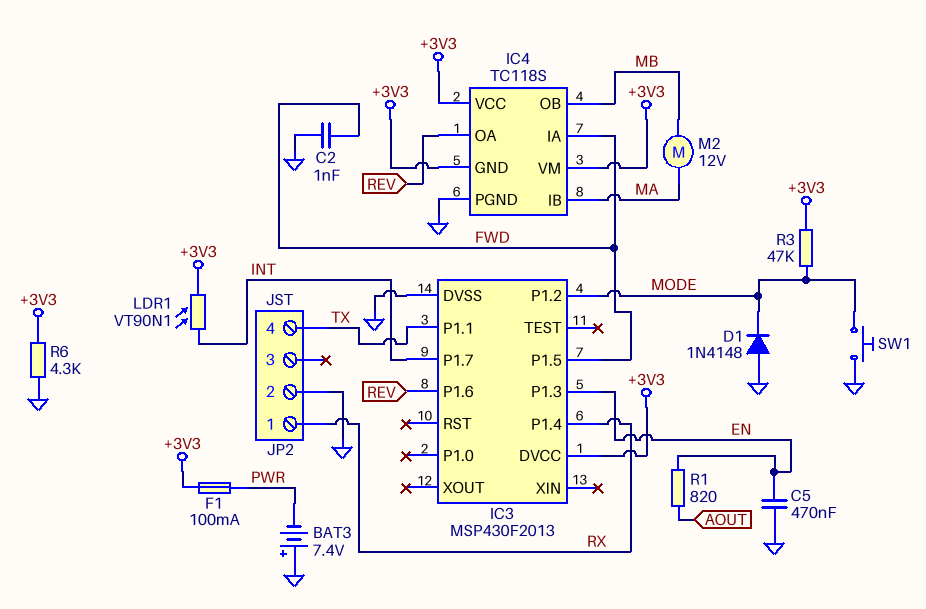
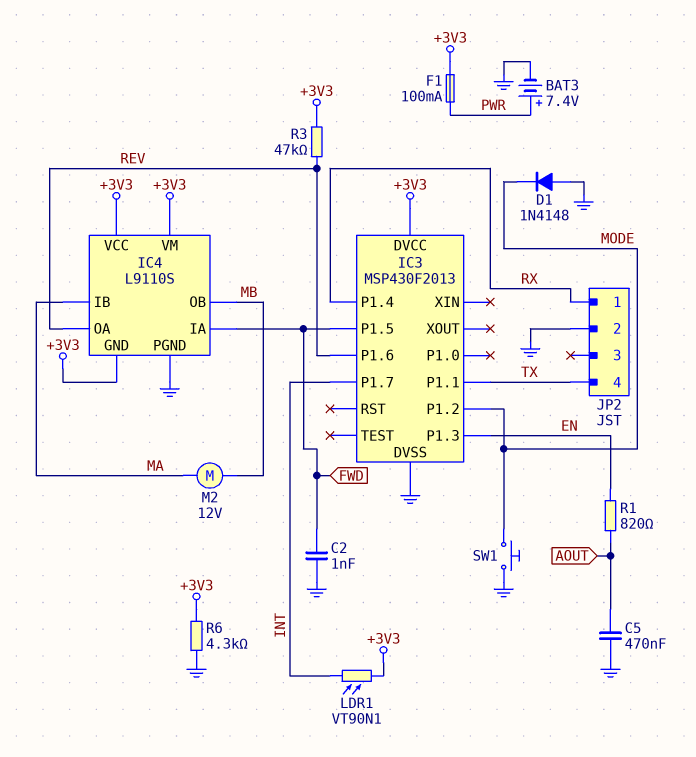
BAT3: 7.4V (plus GND, minus PWR) -> 7.4V (plus PWR, minus GND)
C5: 470nF (EN, GND) -> 470nF (AOUT, GND)
IC4: TC118S -> L9110S
R3: 47k (+3V3, MODE) -> 47k (+3V3, REV)

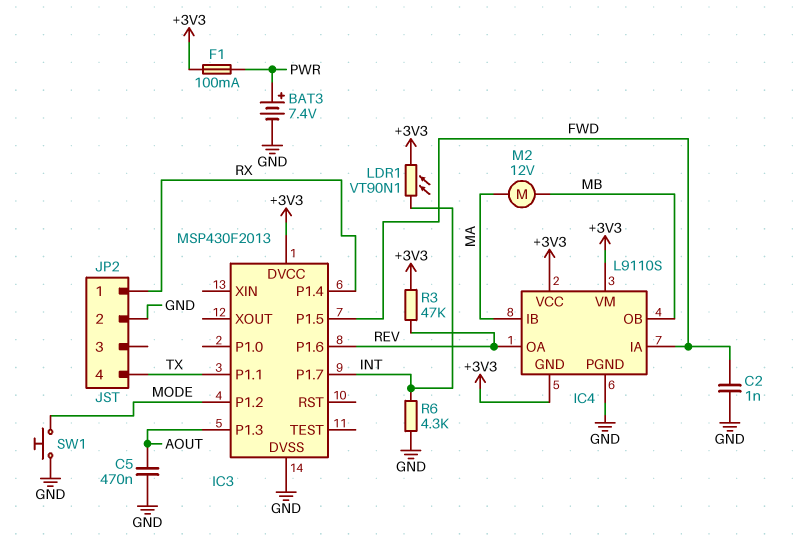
D1: diode 1N4148 (A GND, K MODE) -> none
IC3 pin P1.3: EN -> AOUT
R1: 820 (AOUT, EN) -> none
R6: 4.3k (+3V3, GND) -> 4.3k (GND, INT)

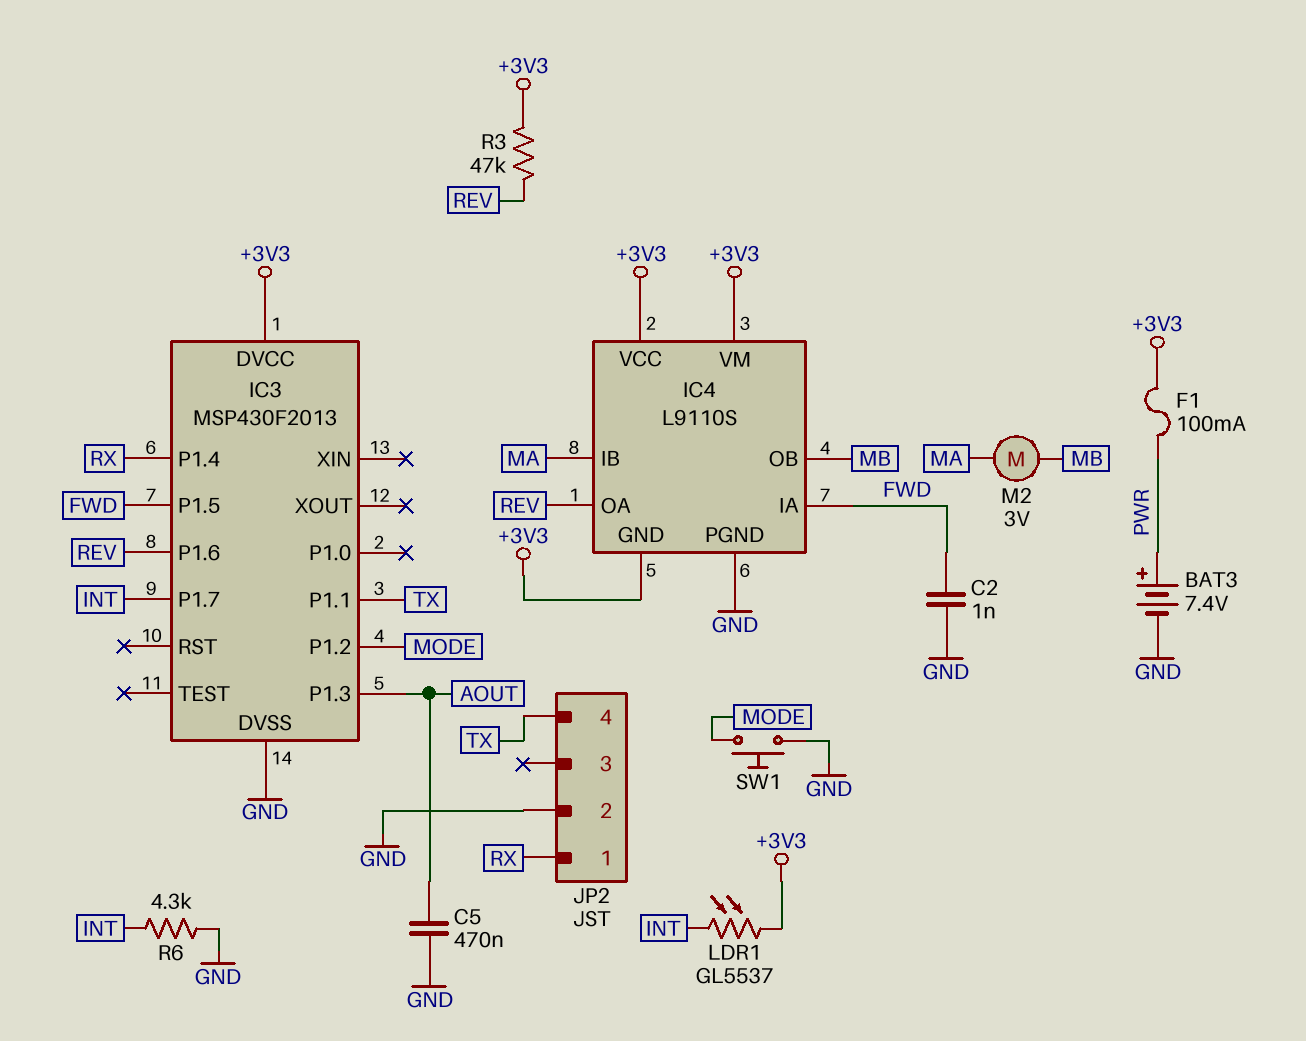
LDR1: VT90N1 (+3V3, INT) -> GL5537 (+3V3, INT)
M2: motor 12V (MA, MB) -> motor 3V (MA, MB)

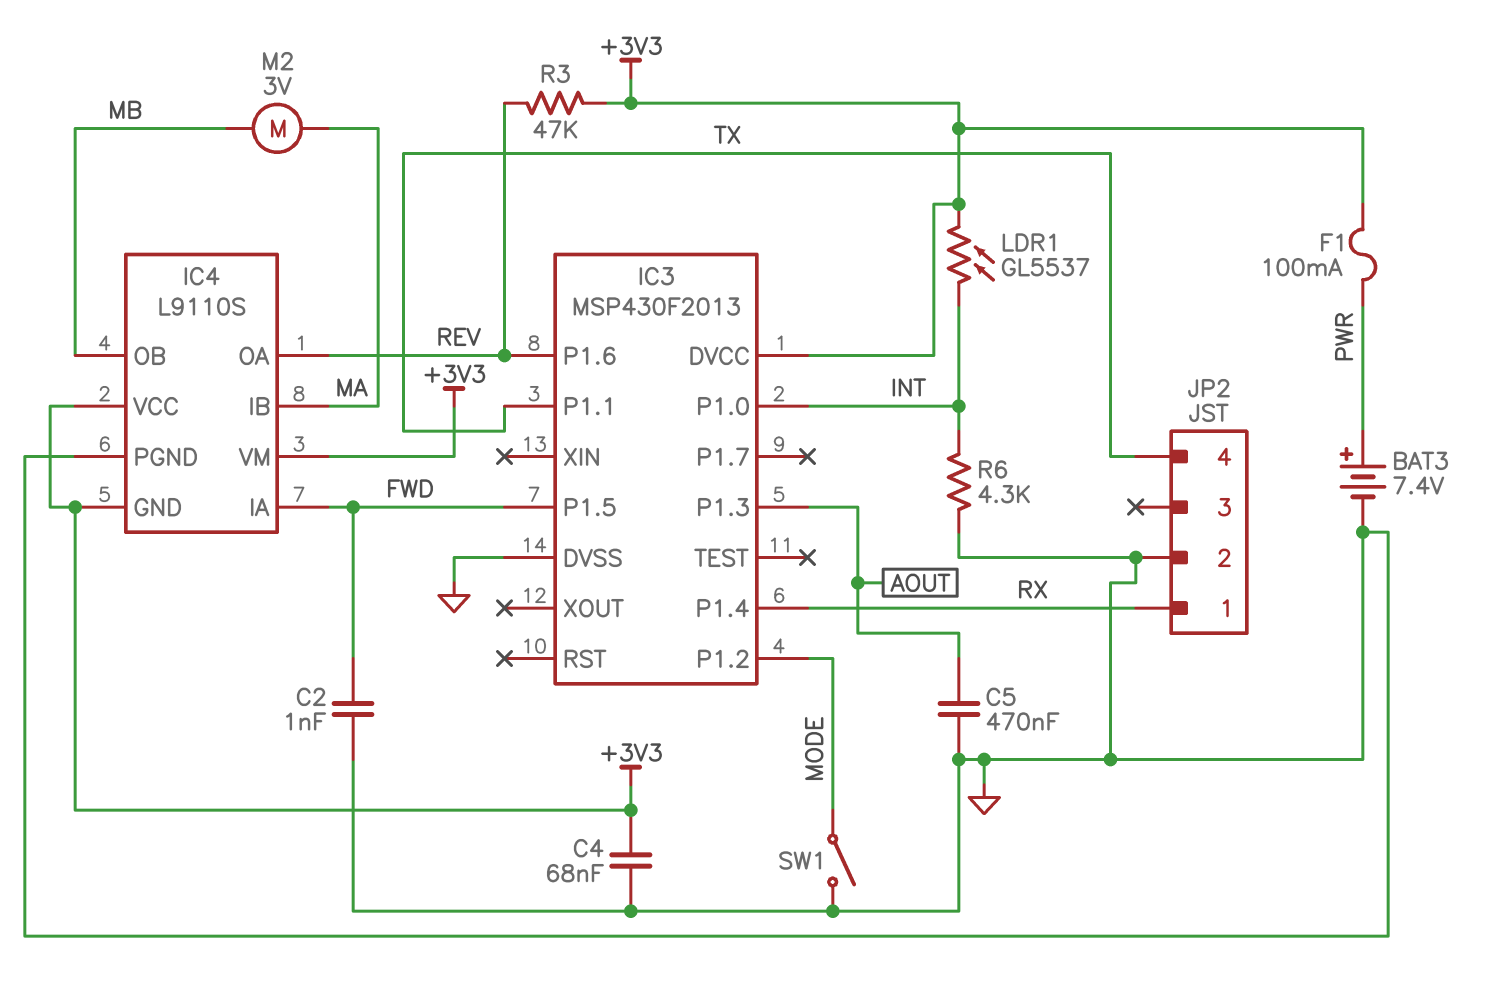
C4: none -> 68nF (+3V3, GND)
IC3 pin P1.0: none -> INT
IC3 pin P1.7: INT -> none
SW1: button (GND, MODE) -> switch (GND, MODE)

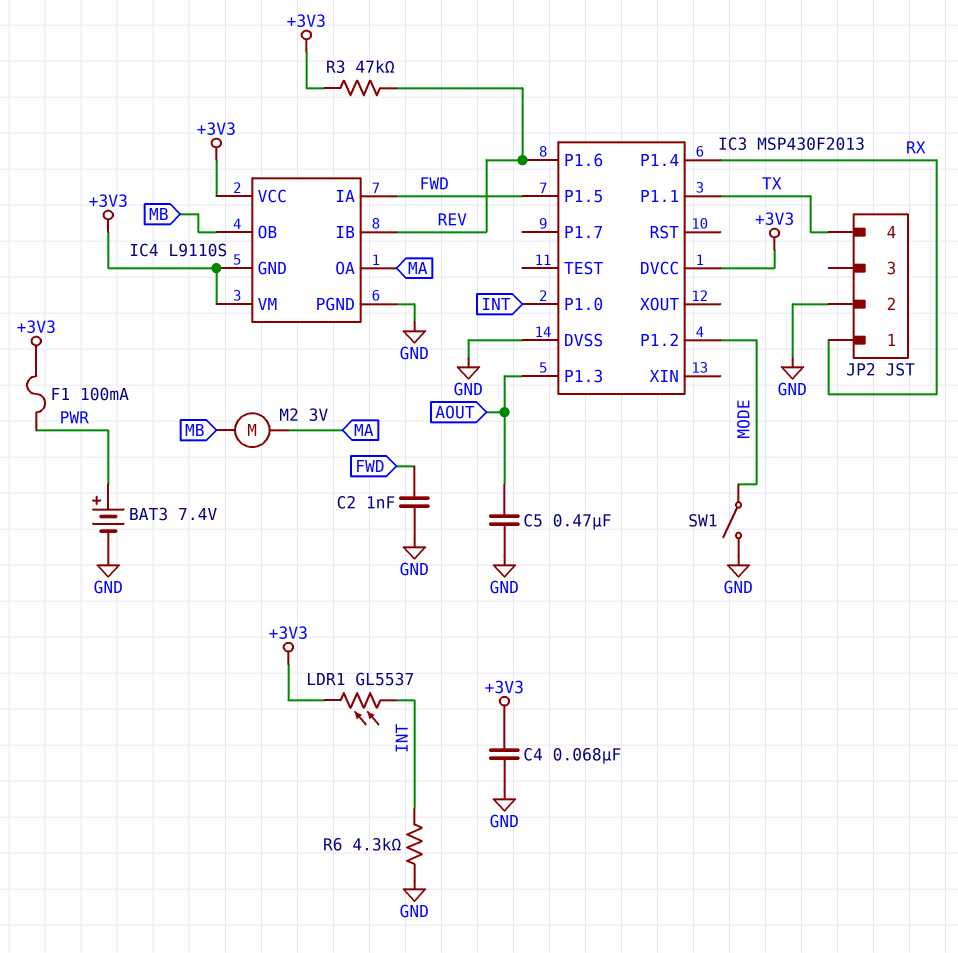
IC4 pin IB: MA -> REV
IC4 pin OA: REV -> MA

